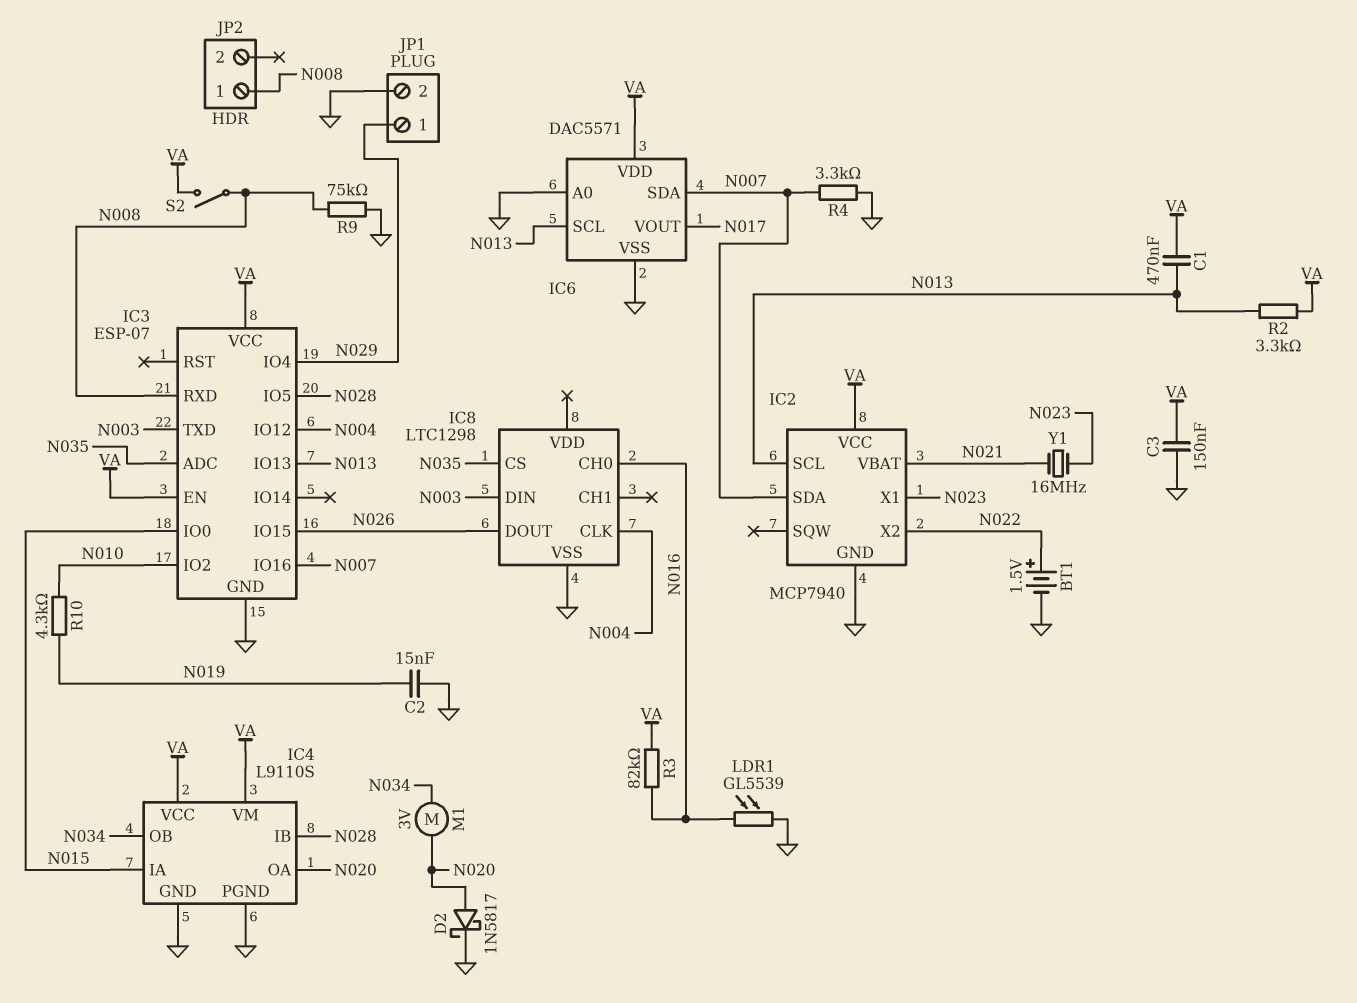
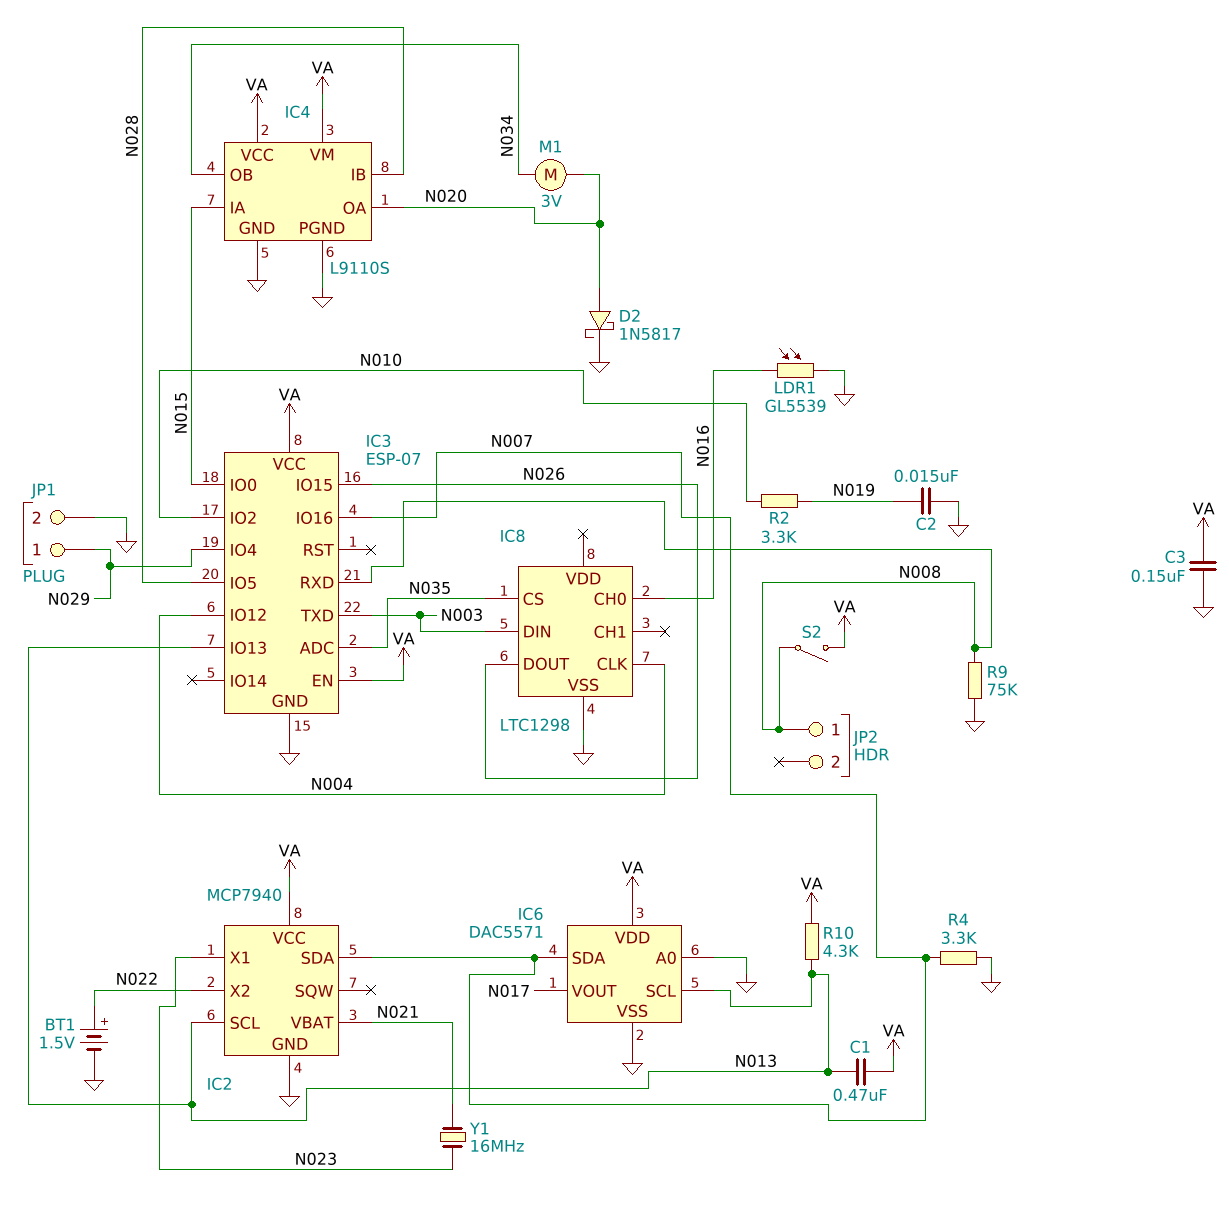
R2: 3.3k (N013, VA) -> 3.3k (N010, N019)
R3: 82k (N016, VA) -> none
R10: 4.3k (N010, N019) -> 4.3k (N013, VA)

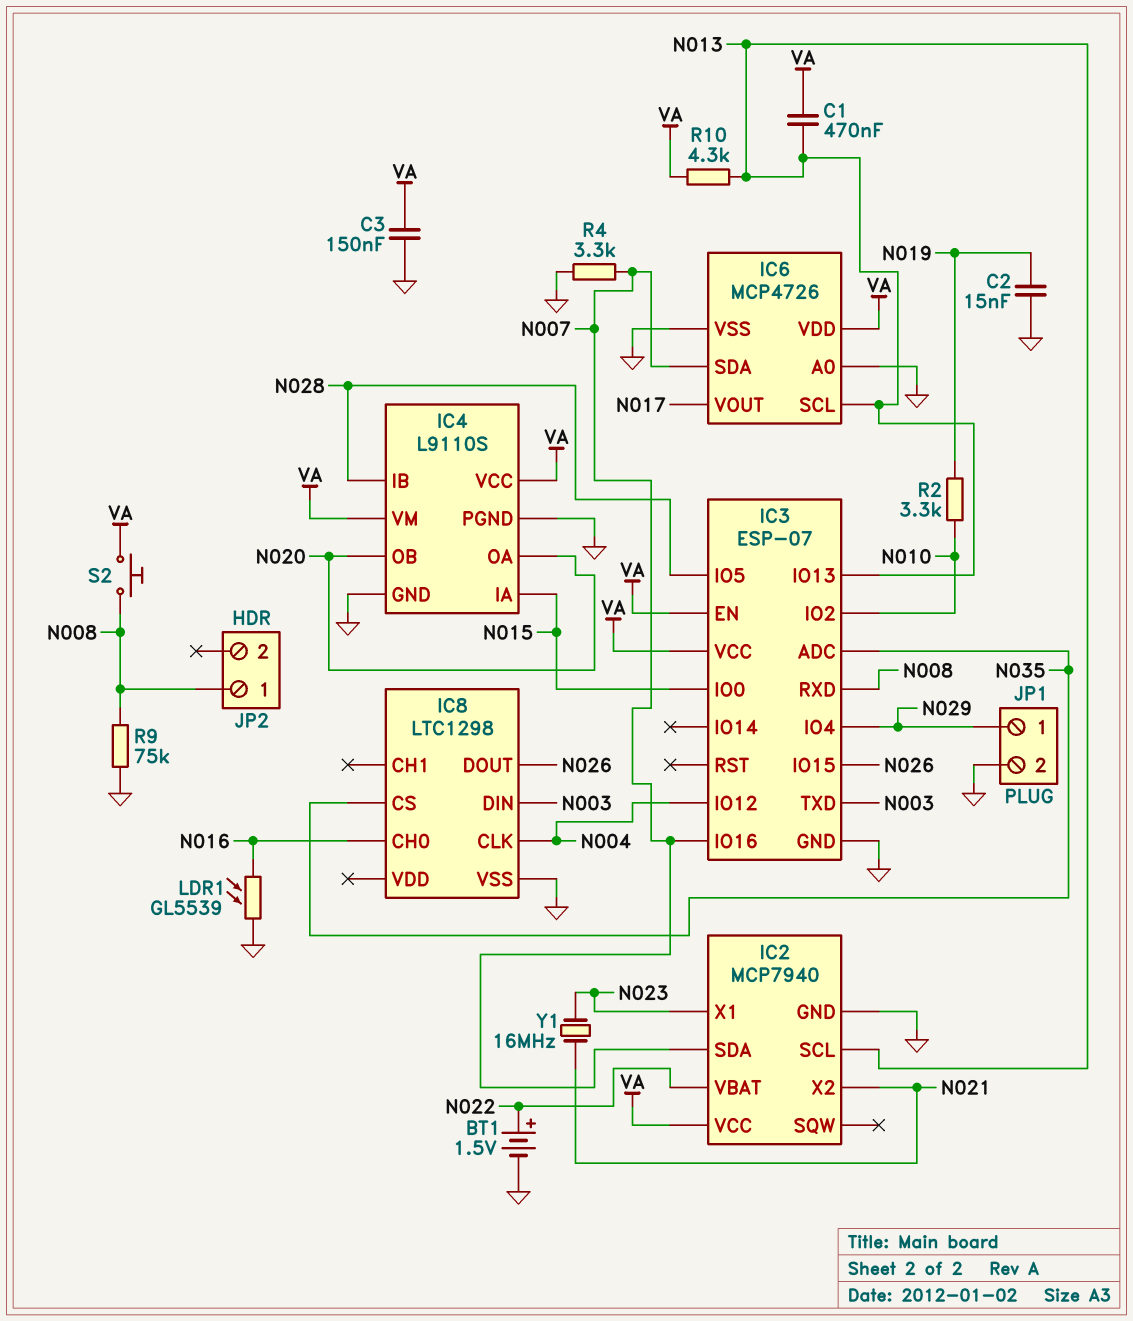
D2: schottky 1N5817 (A N020, K GND) -> none
IC2 pin VBAT: N021 -> N022
IC2 pin X2: N022 -> N021
IC4 pin OB: N034 -> N020
IC6: DAC5571 -> MCP4726
M1: motor 3V (N020, N034) -> none
S2: switch (N008, VA) -> button (N008, VA)

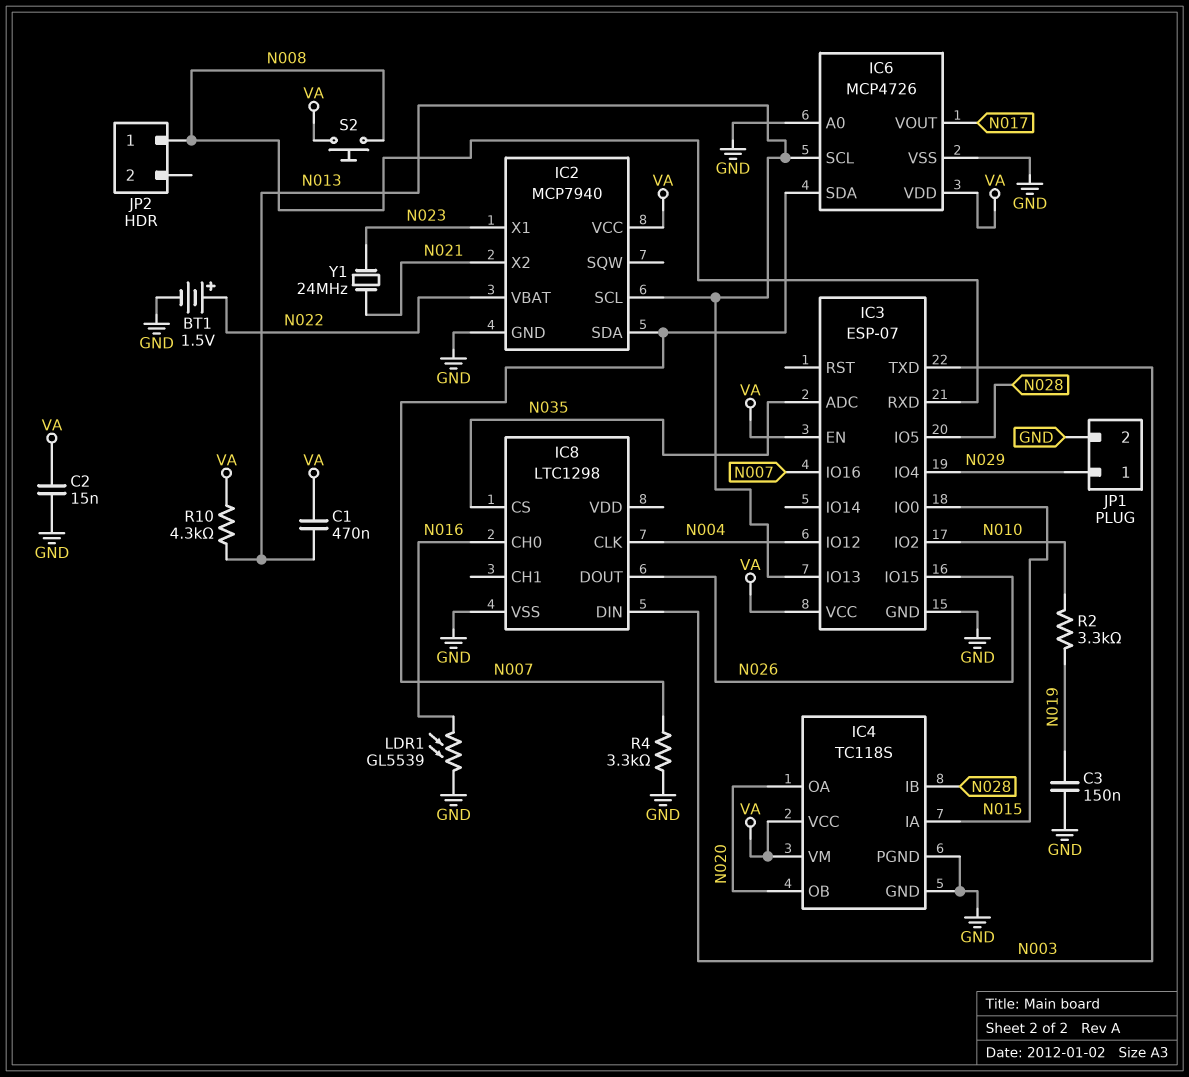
C2: 15nF (GND, N019) -> 15nF (GND, VA)
C3: 150nF (GND, VA) -> 150nF (GND, N019)
IC4: L9110S -> TC118S
R9: 75k (GND, N008) -> none
Y1: 16MHz (N021, N023) -> 24MHz (N021, N023)

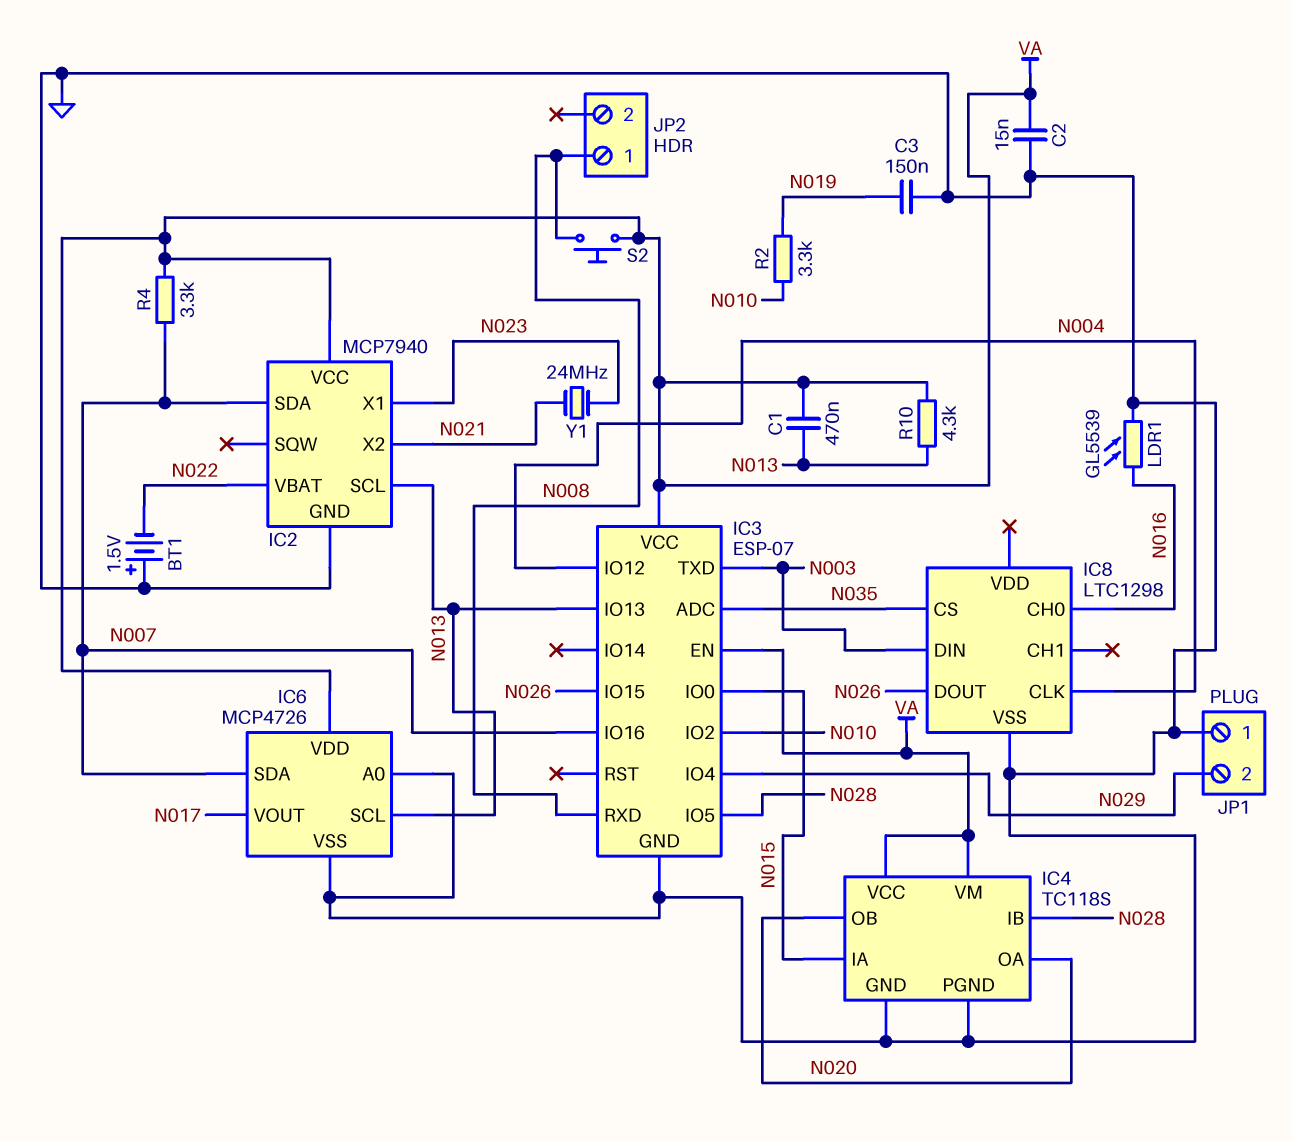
BT1: 1.5V (plus N022, minus GND) -> 1.5V (plus GND, minus N022)
JP1 pin 1: N029 -> GND
JP1 pin 2: GND -> N029
R4: 3.3k (GND, N007) -> 3.3k (N007, VA)

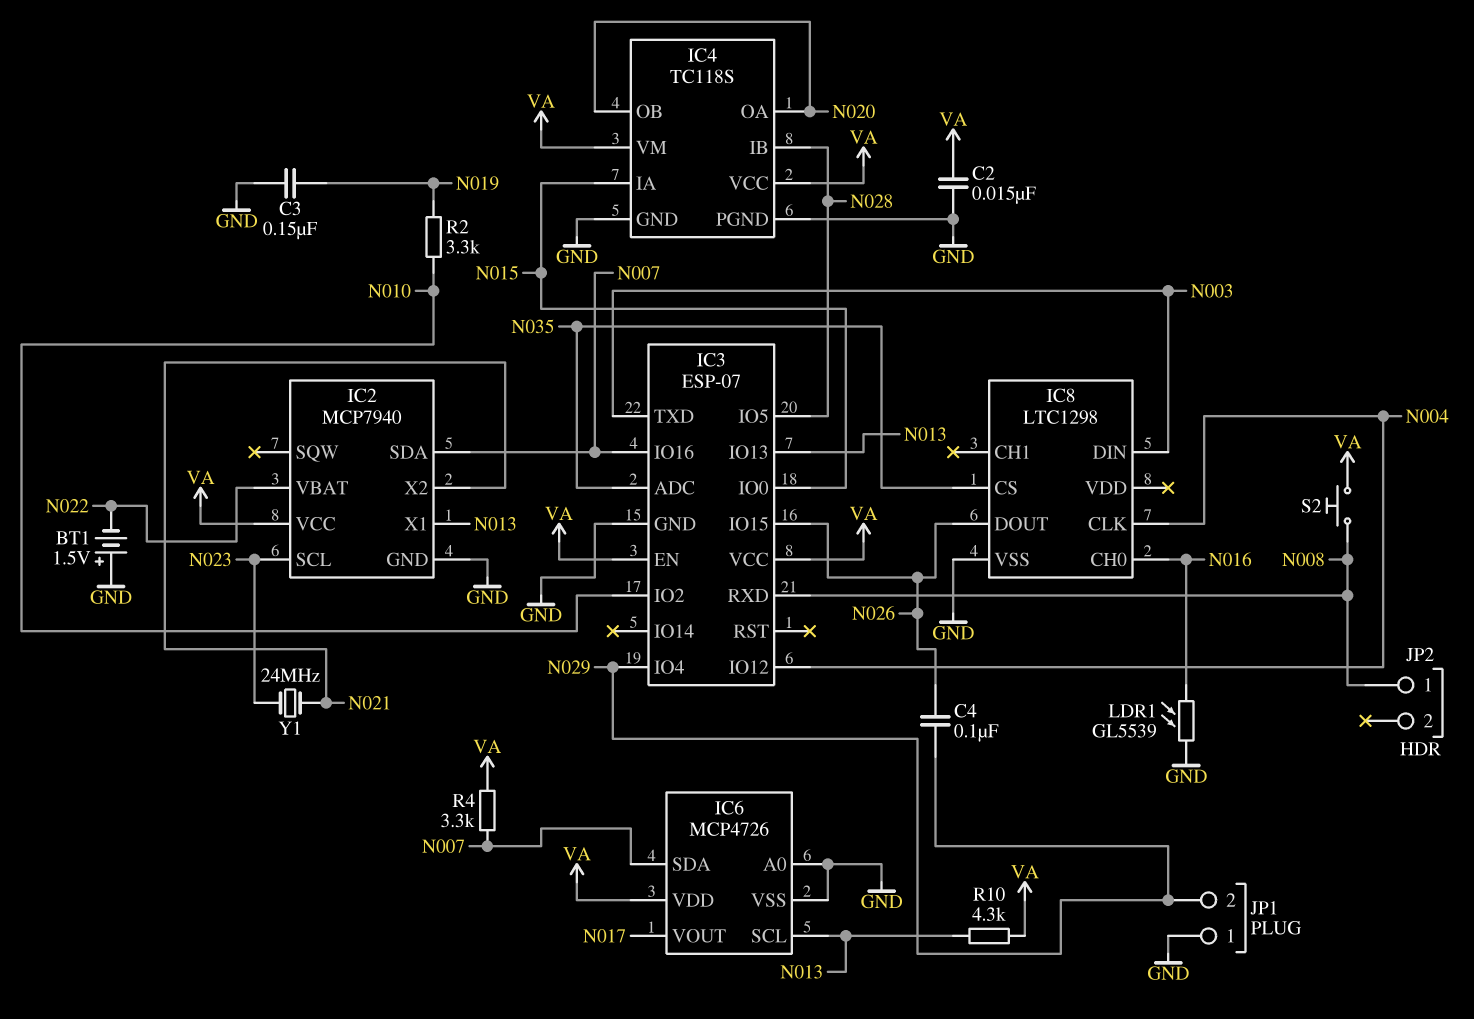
C1: 470nF (N013, VA) -> none
C4: none -> 100nF (N026, N029)
IC2 pin SCL: N013 -> N023
IC2 pin X1: N023 -> N013

